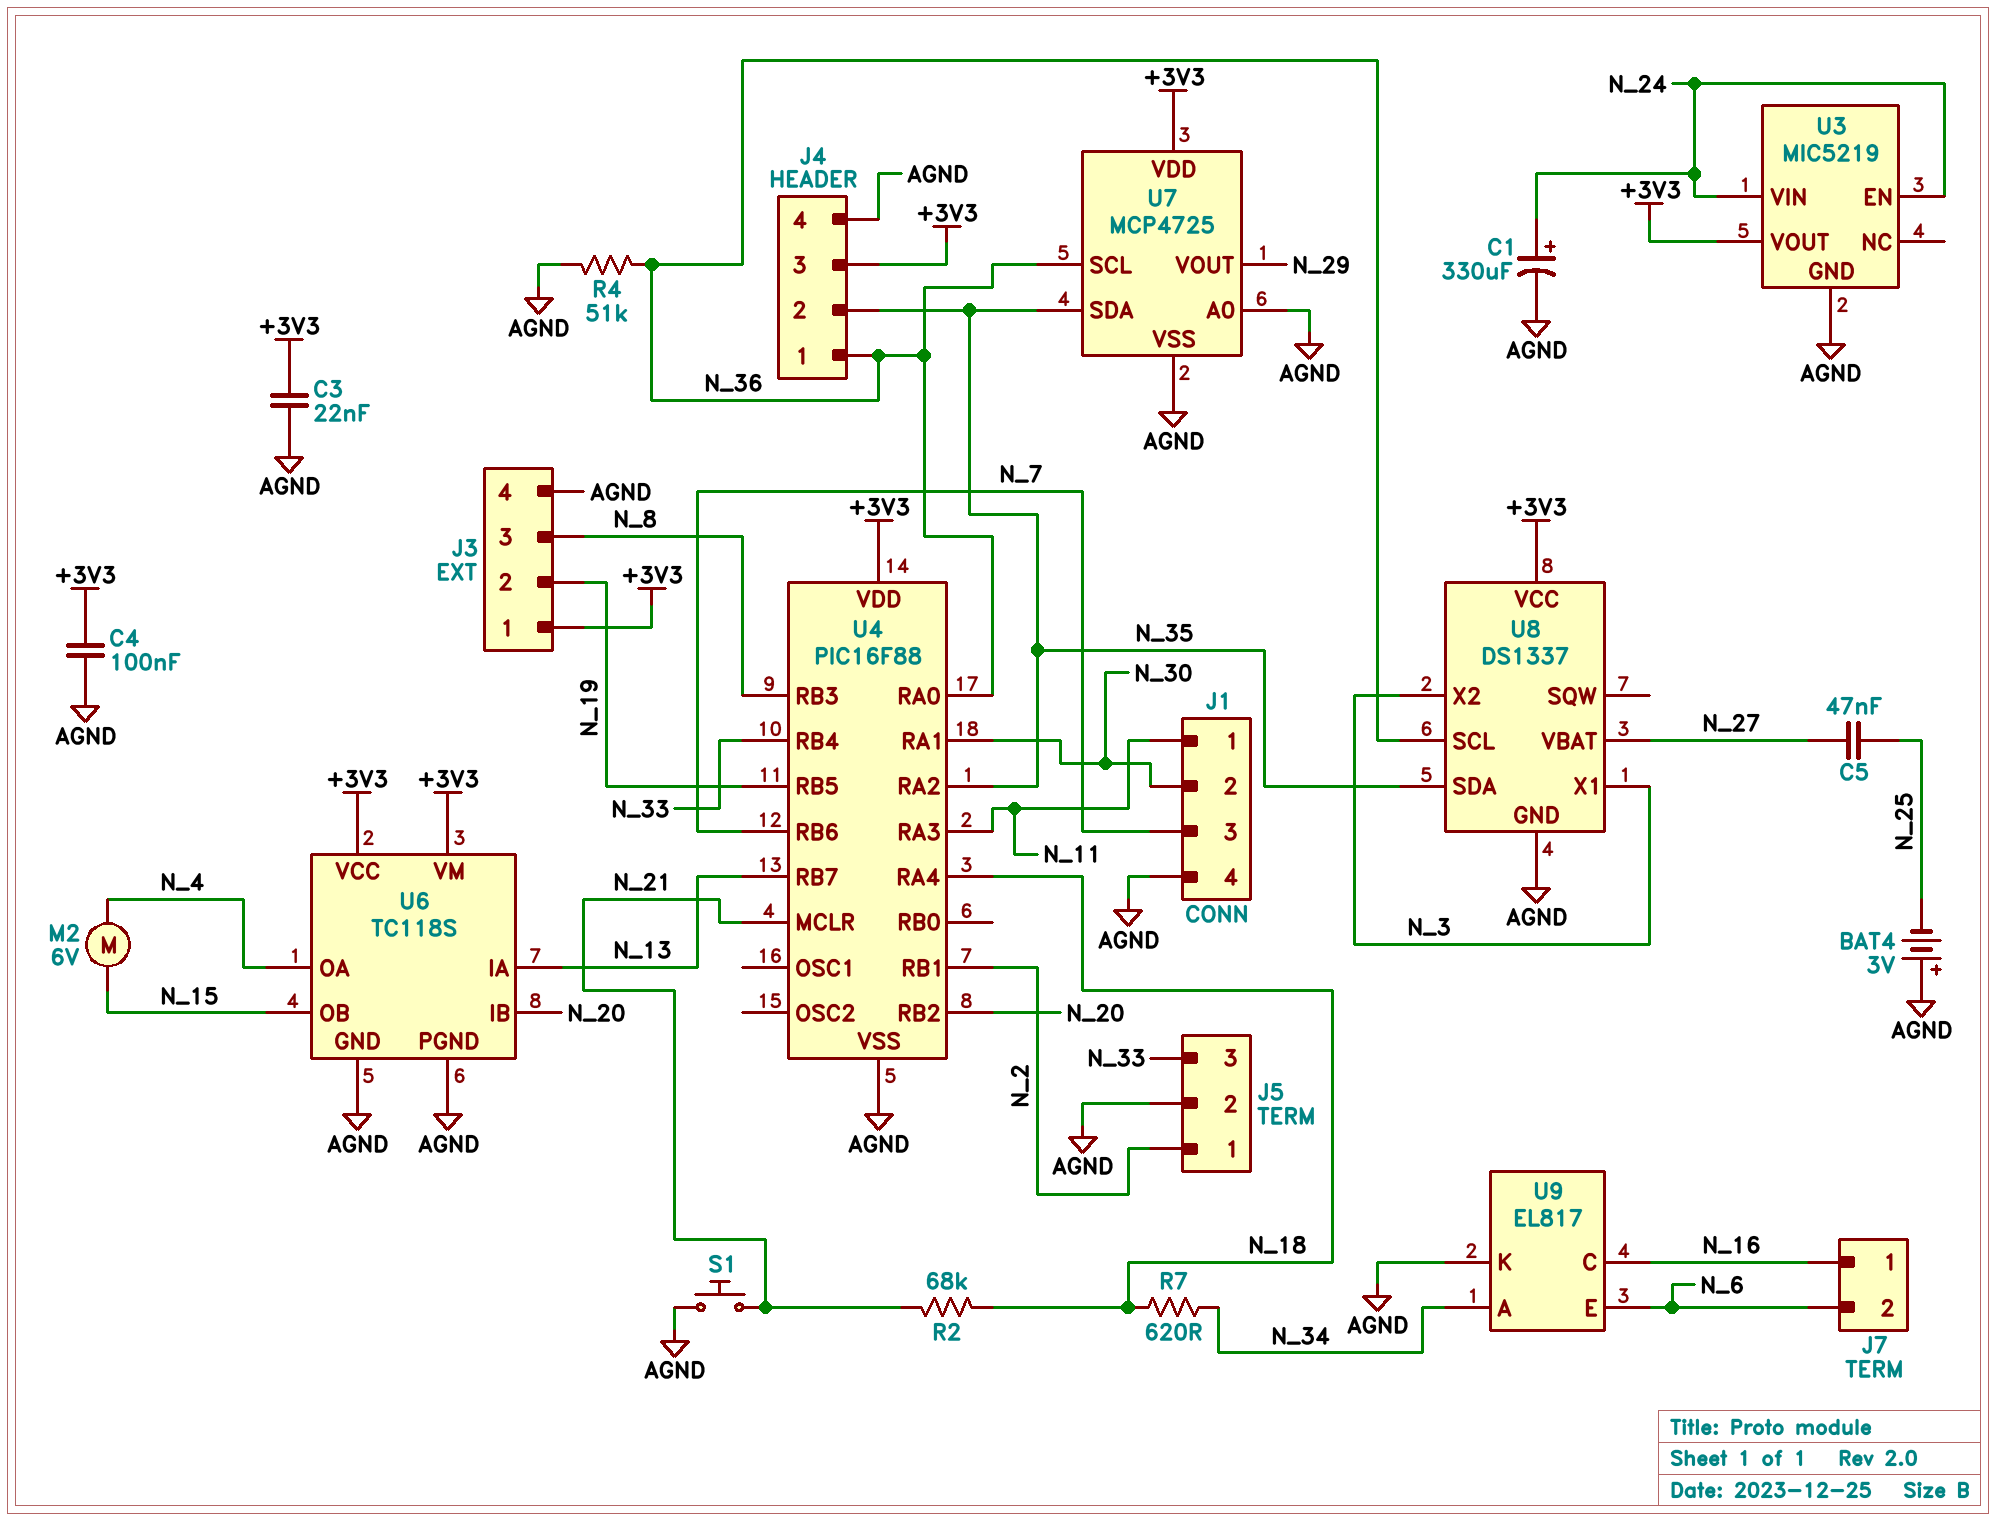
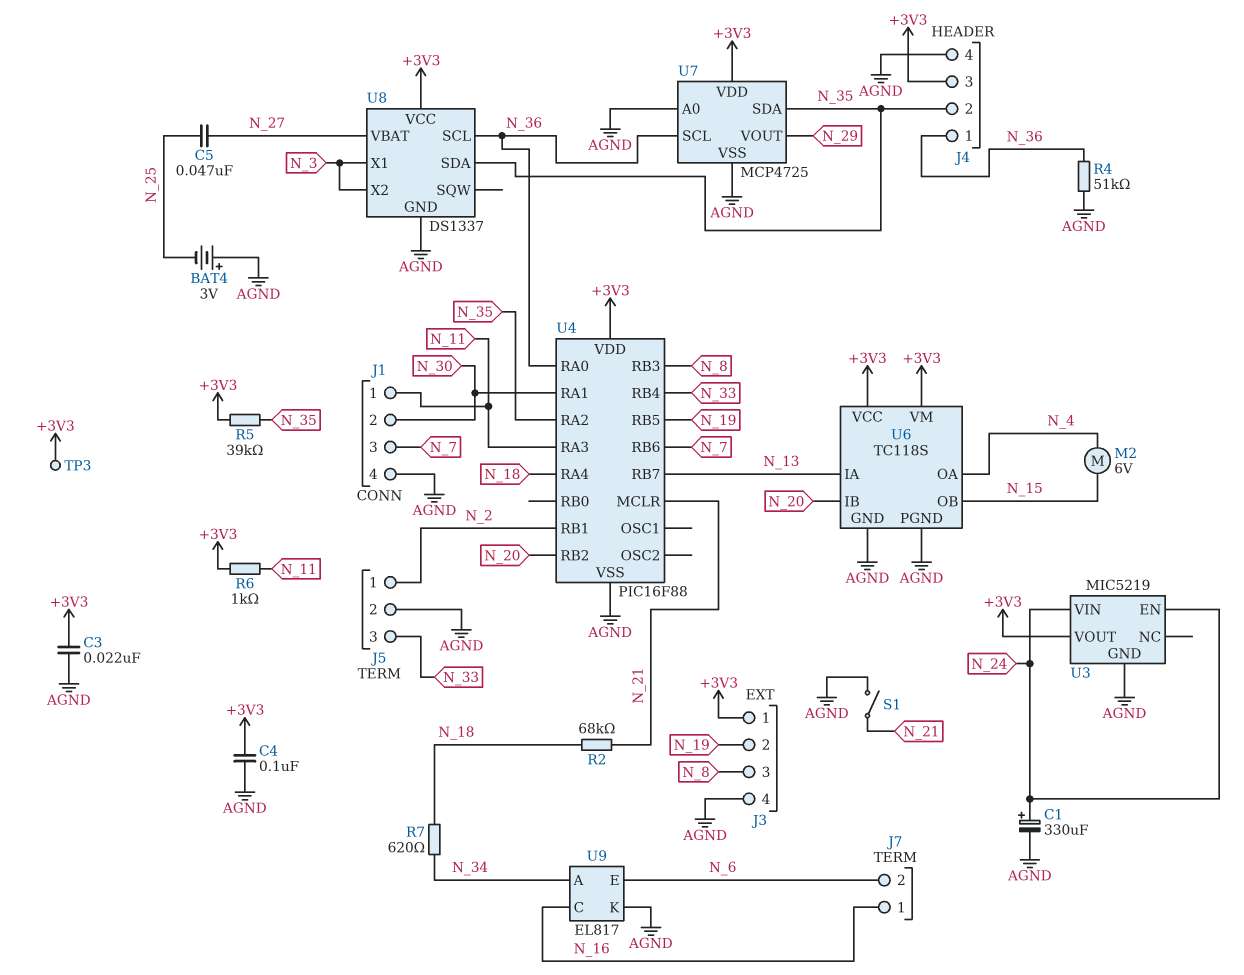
R5: none -> 39k (+3V3, N_35)
R6: none -> 1k (+3V3, N_11)
S1: button (AGND, N_21) -> switch (AGND, N_21)
TP3: none -> test point (+3V3)

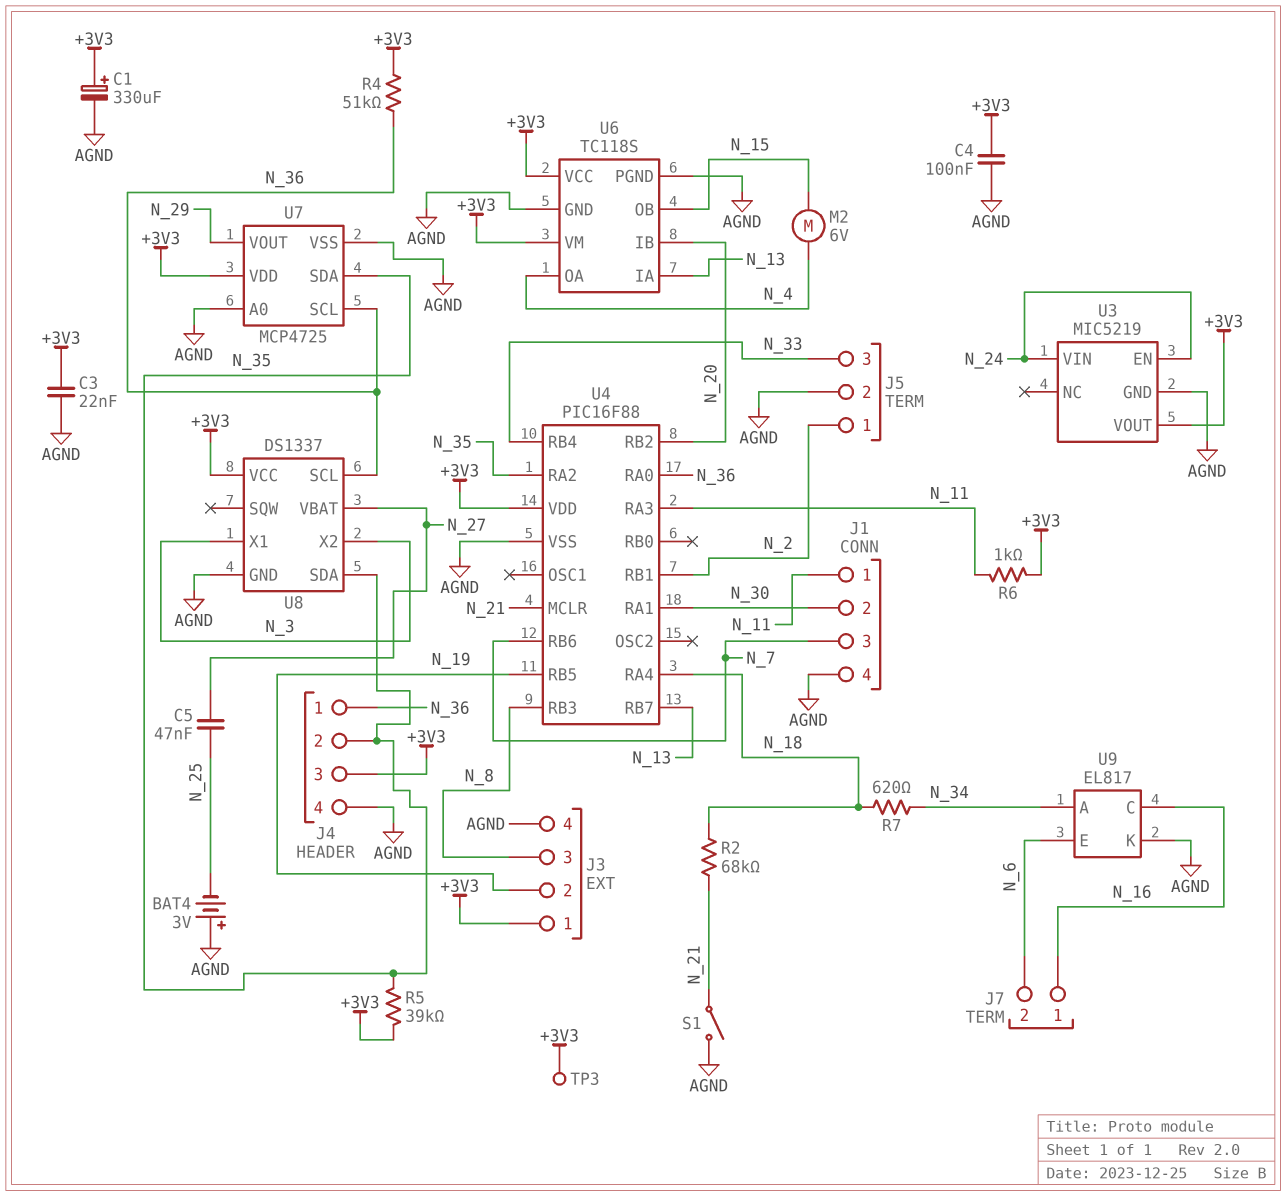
C1: 330uF (plus N_24, minus AGND) -> 330uF (plus +3V3, minus AGND)
R4: 51k (AGND, N_36) -> 51k (+3V3, N_36)

